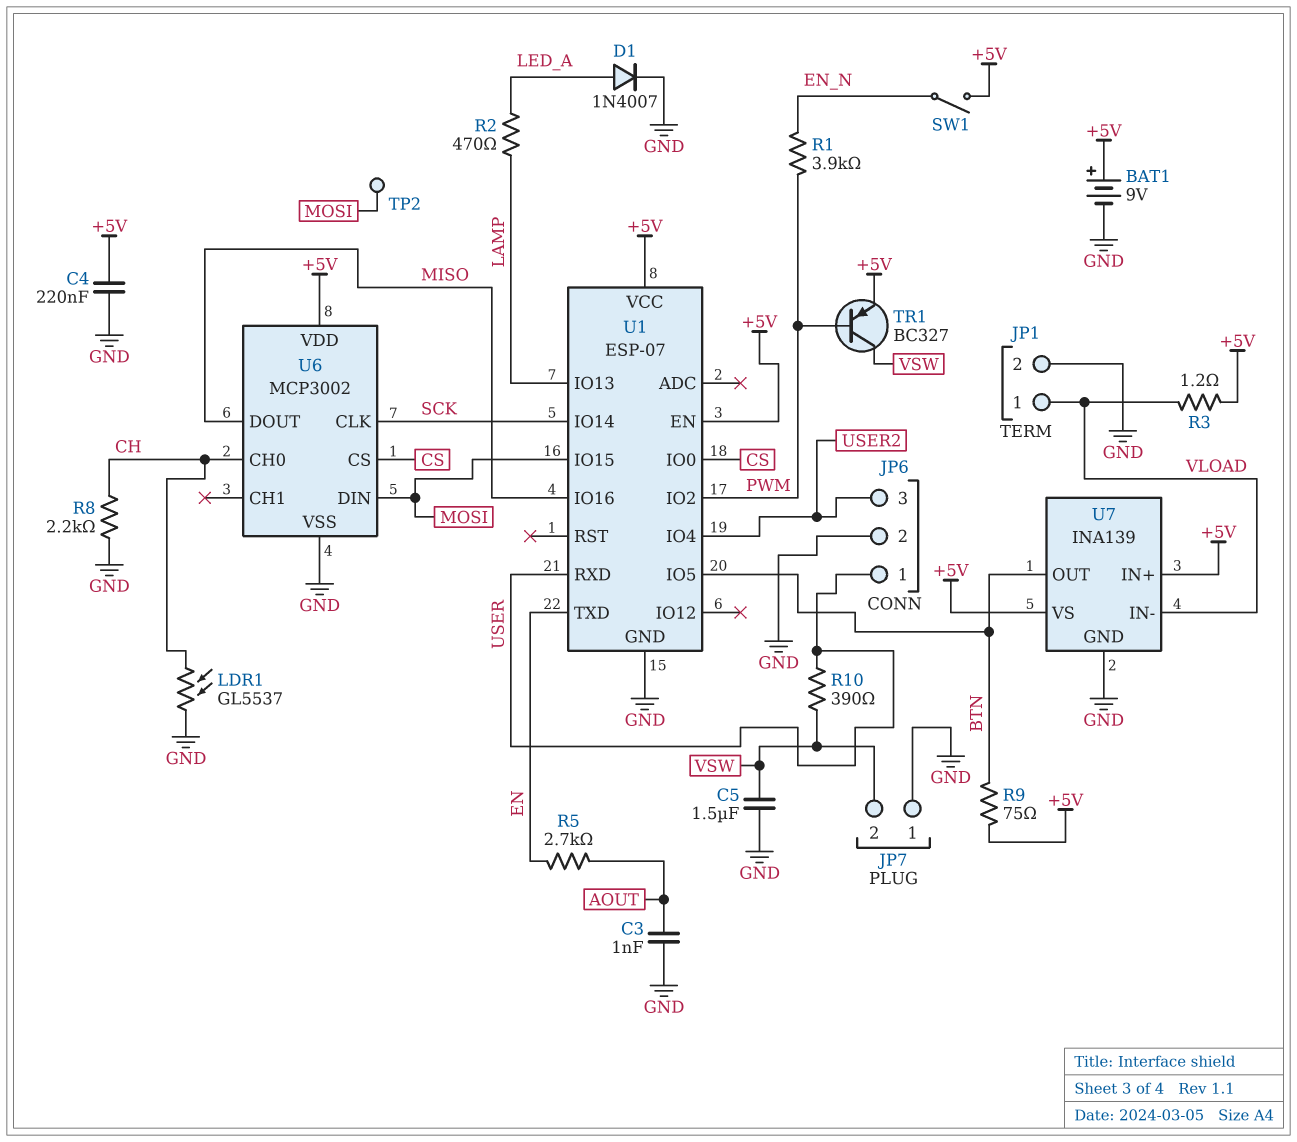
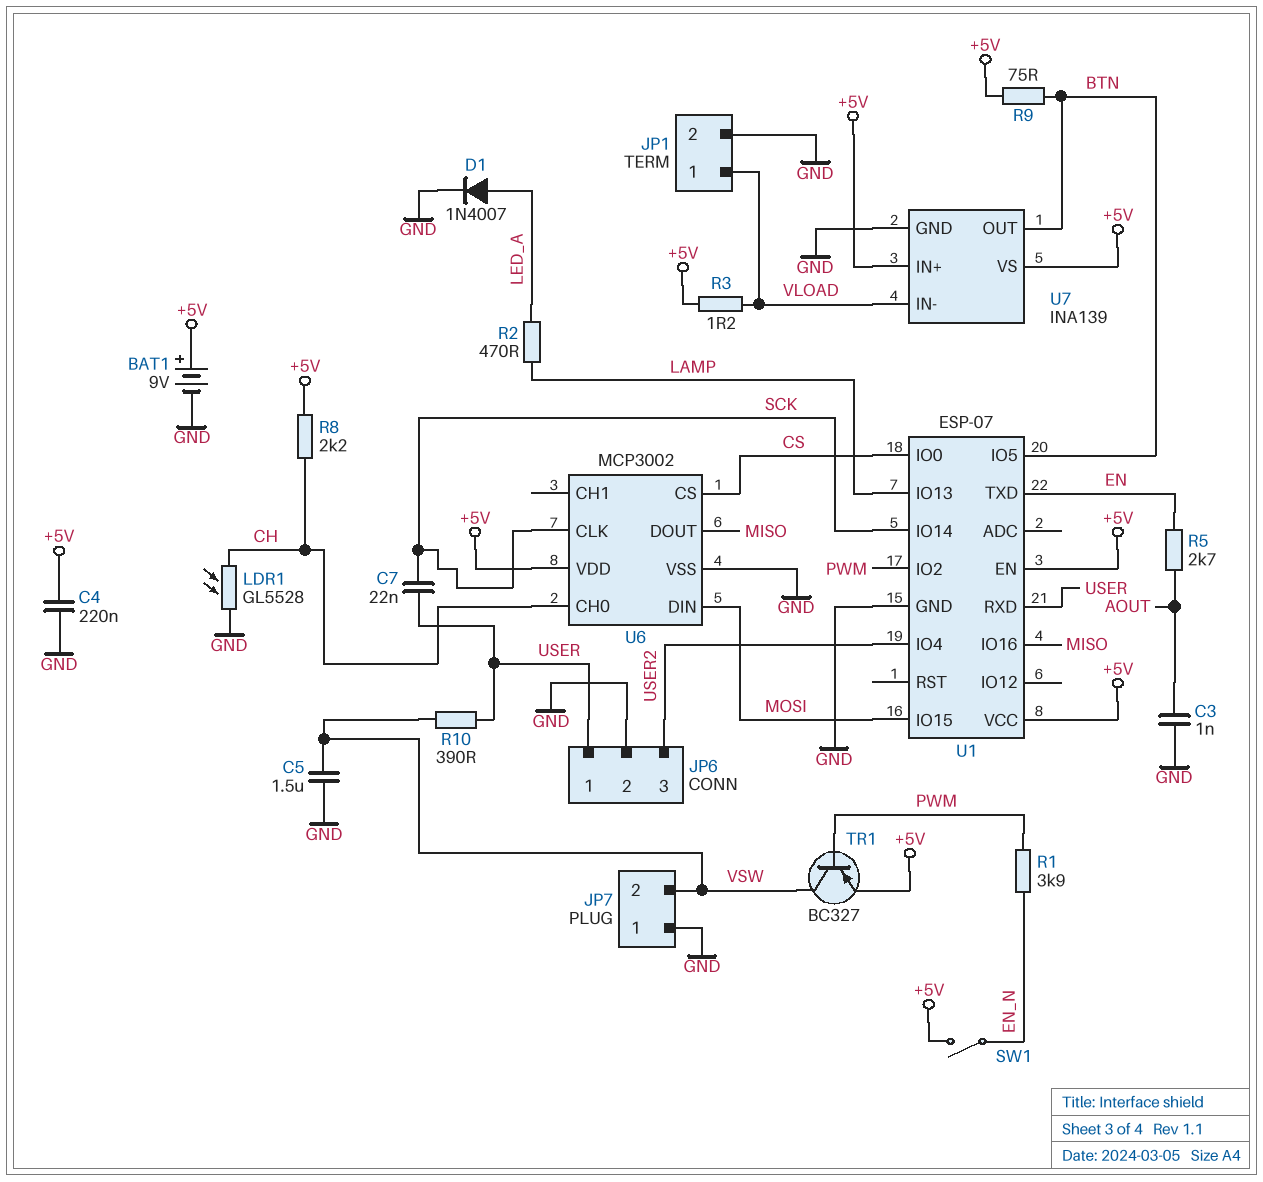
C7: none -> 22nF (SCK, USER)
LDR1: GL5537 (CH, GND) -> GL5528 (CH, GND)
R8: 2.2k (CH, GND) -> 2.2k (+5V, CH)
TP2: test point (MOSI) -> none

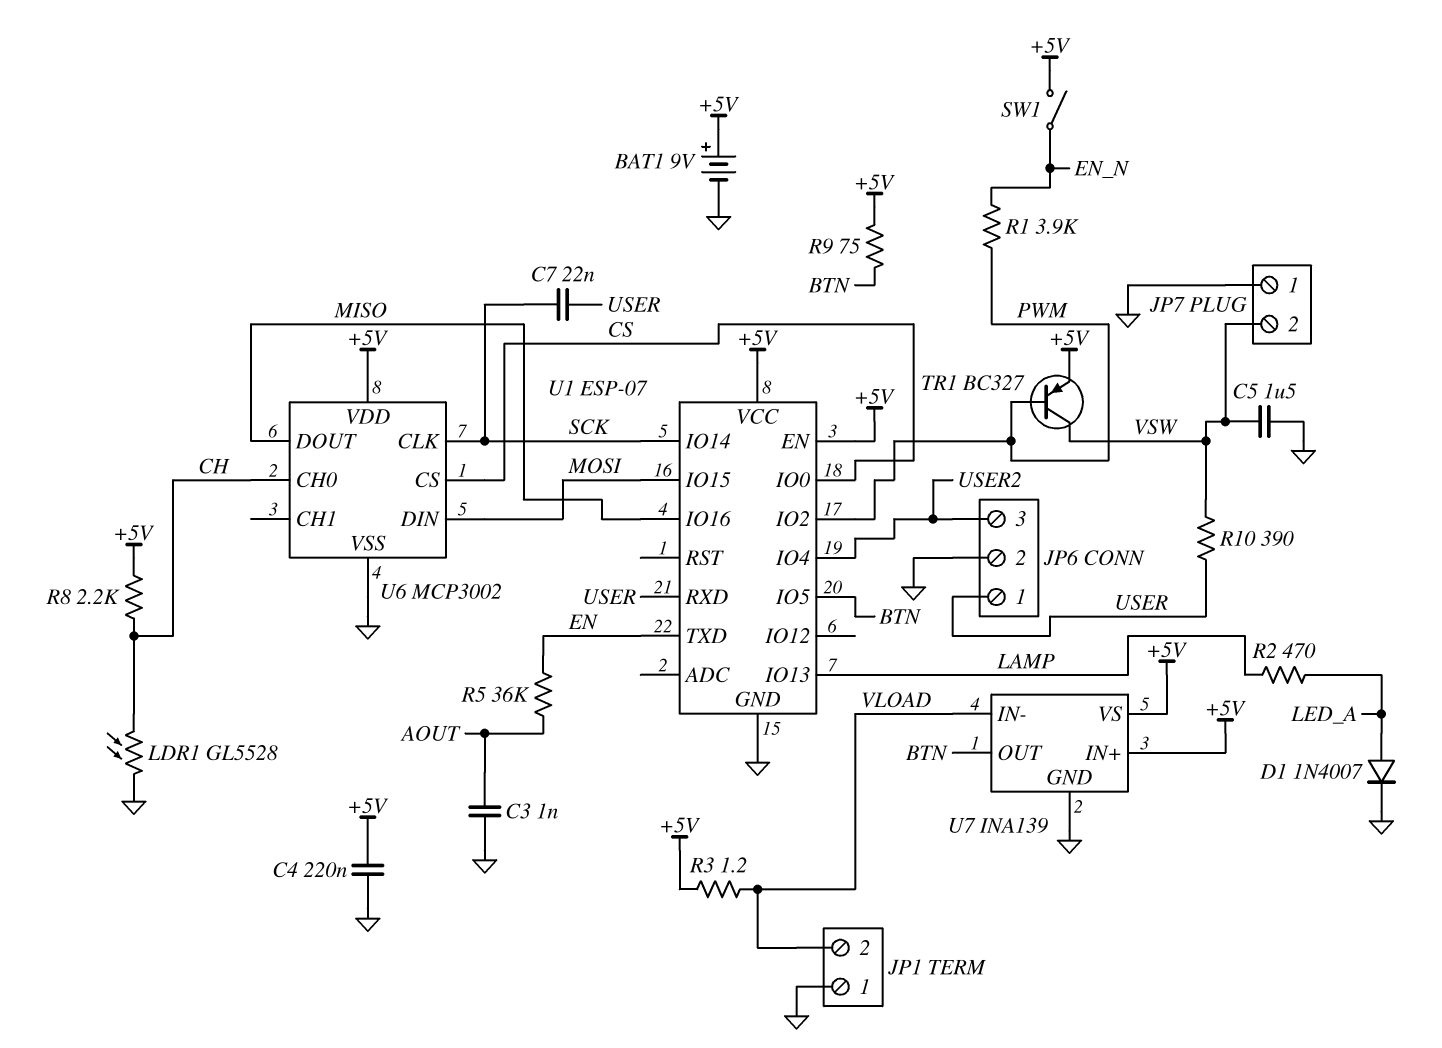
JP1 pin 1: VLOAD -> GND
JP1 pin 2: GND -> VLOAD
R5: 2.7k (AOUT, EN) -> 36k (AOUT, EN)

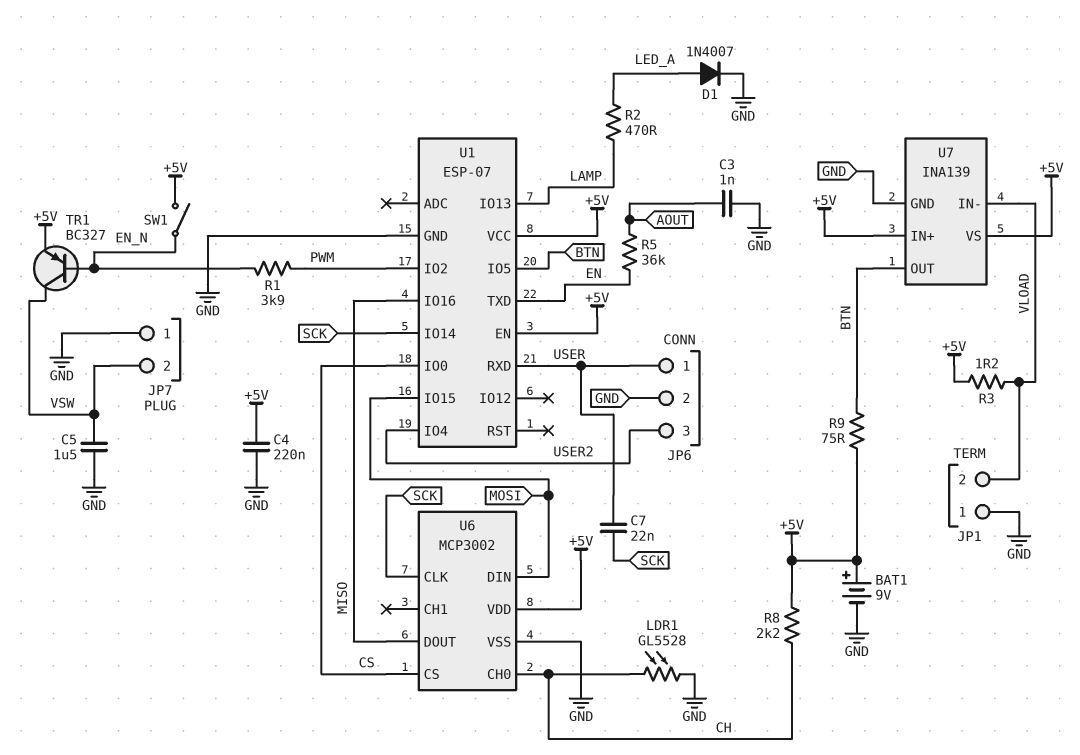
R10: 390 (USER, VSW) -> none
TR1: PNP BC327 (B PWM, C VSW, E +5V) -> PNP BC327 (B EN_N, C VSW, E +5V)

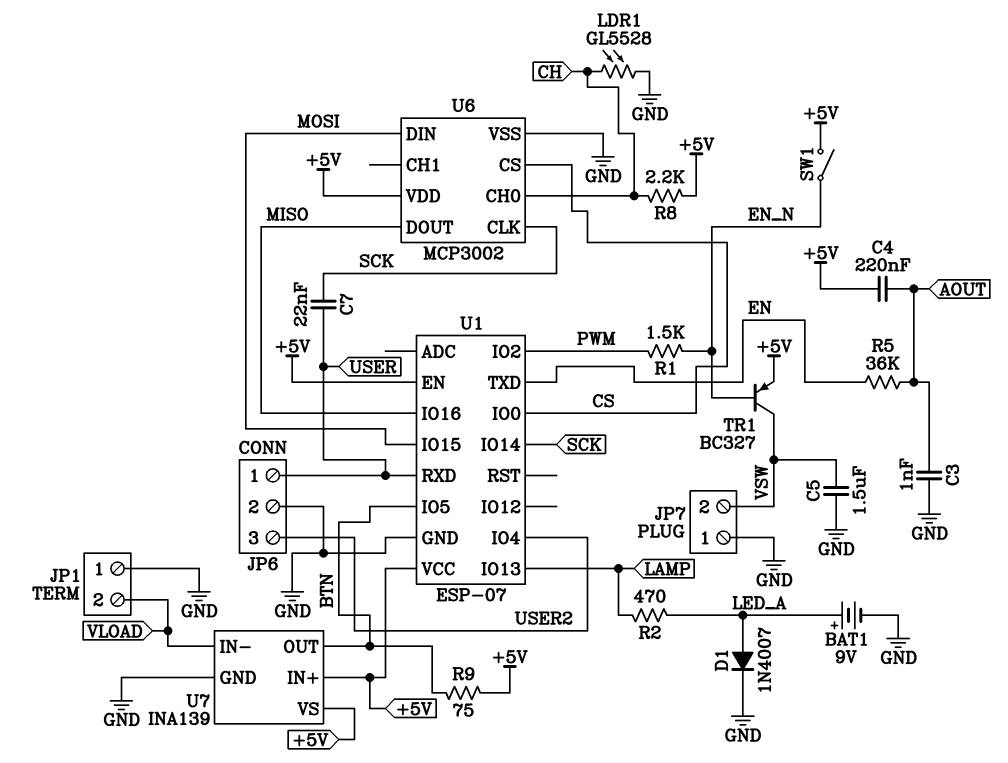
BAT1: 9V (plus +5V, minus GND) -> 9V (plus LED_A, minus GND)
C4: 220nF (+5V, GND) -> 220nF (+5V, AOUT)
R1: 3.9k (EN_N, PWM) -> 1.5k (EN_N, PWM)
R3: 1.2 (+5V, VLOAD) -> none

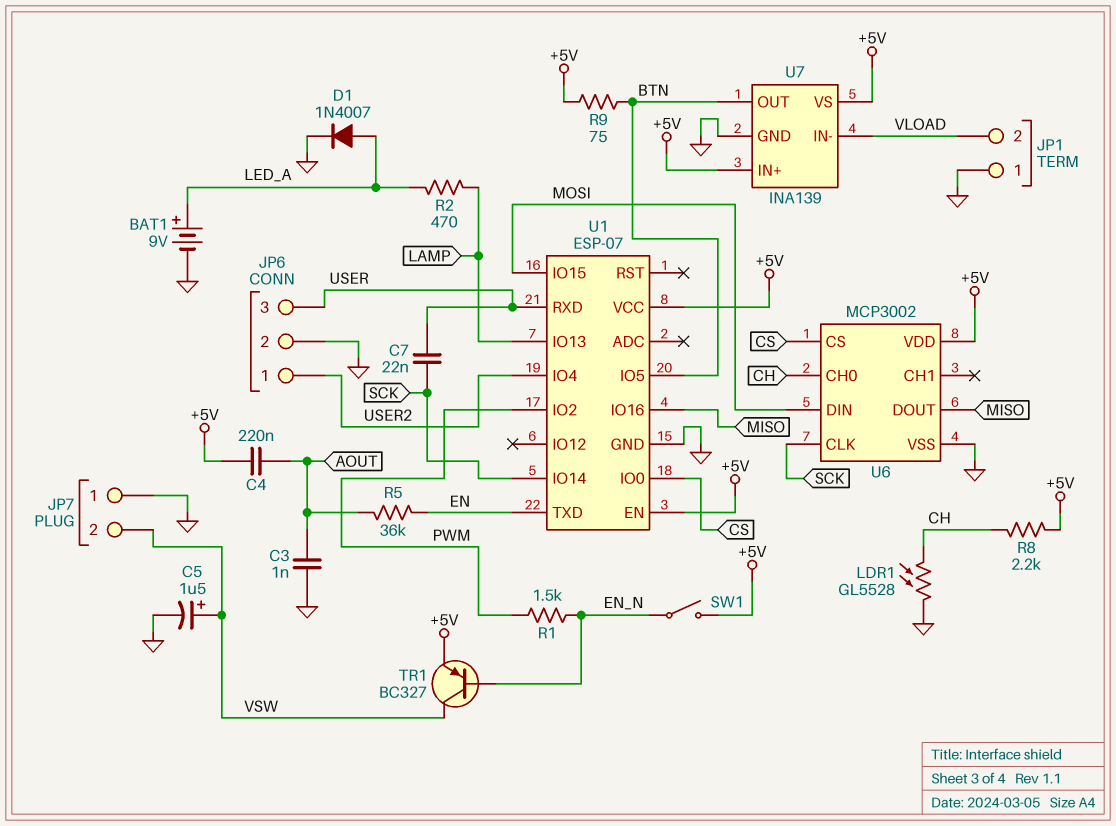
C5: 1.5uF (GND, VSW) -> 1.5uF (plus VSW, minus GND)
JP6 pin 1: USER -> USER2
JP6 pin 3: USER2 -> USER

